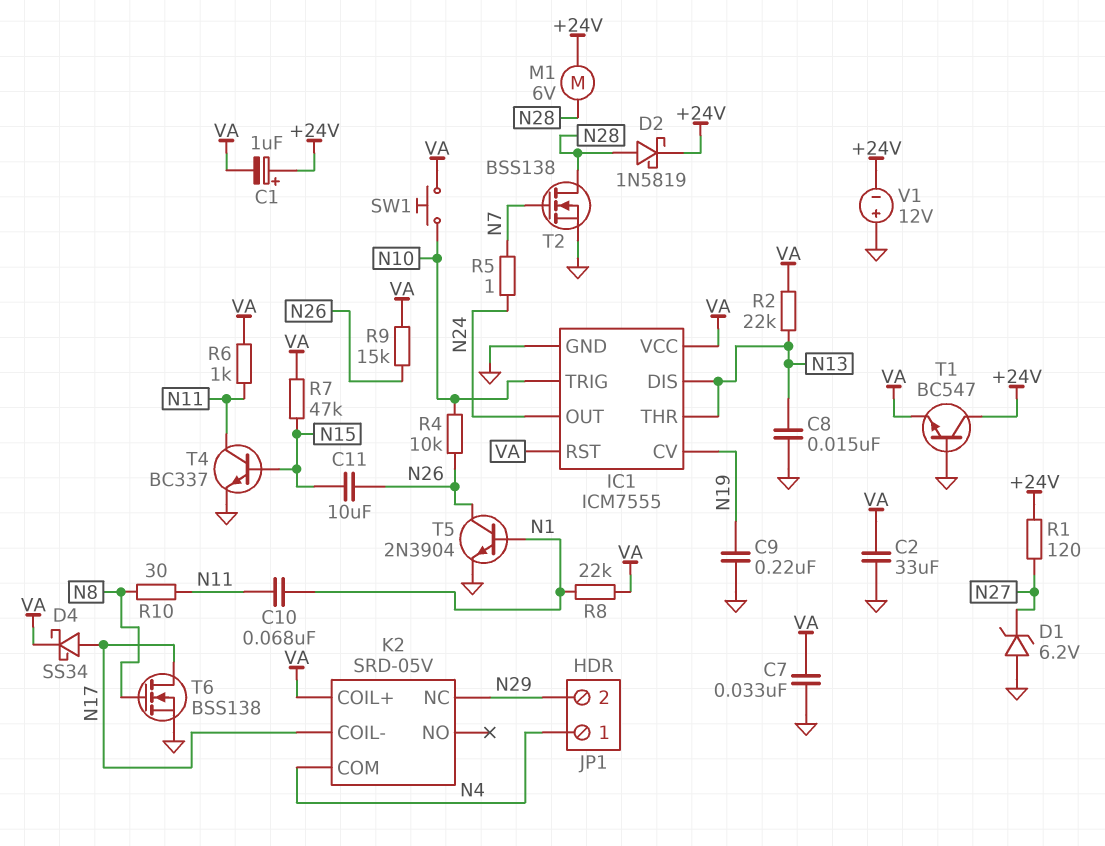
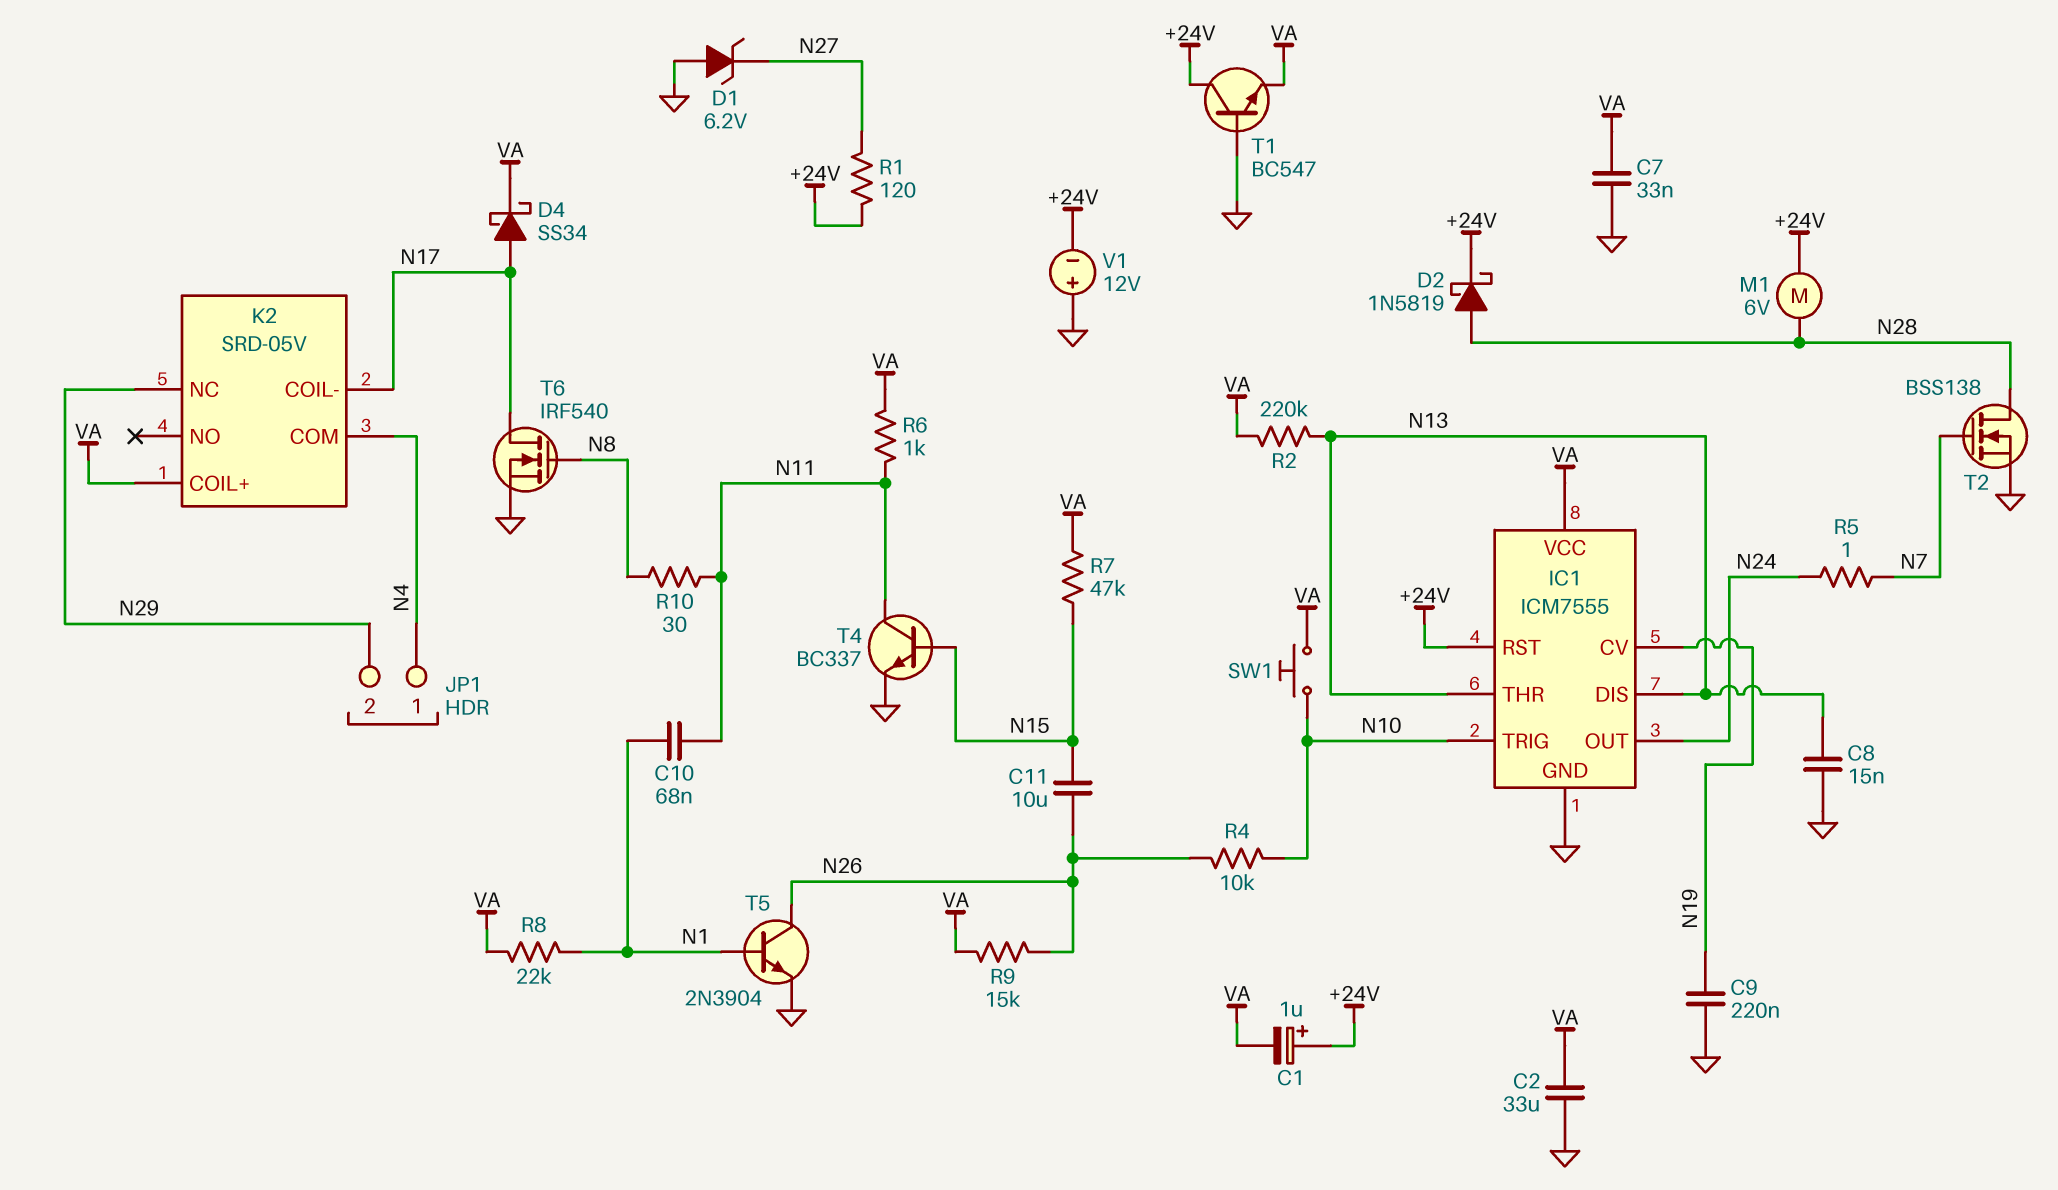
IC1 pin RST: VA -> +24V
R2: 22k (N13, VA) -> 220k (N13, VA)
T6: NMOS BSS138 (G N8, D N17, S GND) -> NMOS IRF540 (G N8, D N17, S GND)

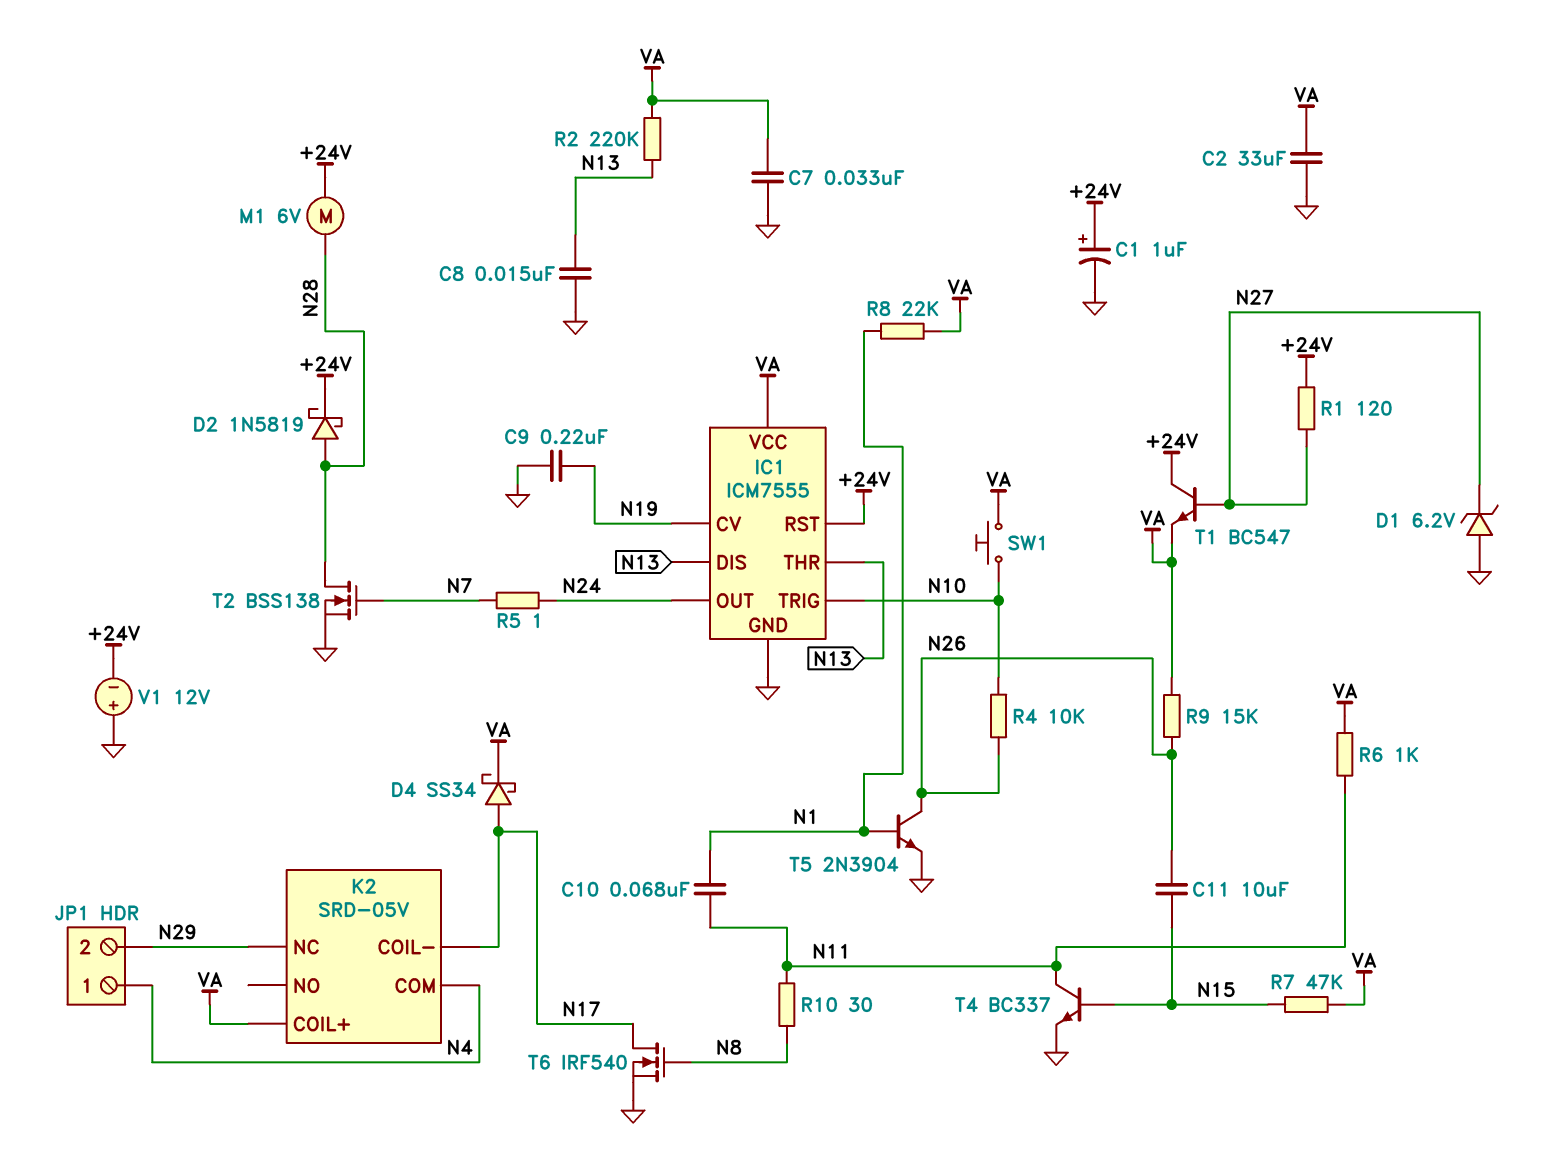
C1: 1uF (plus +24V, minus VA) -> 1uF (plus +24V, minus GND)
T1: NPN BC547 (B GND, C +24V, E VA) -> NPN BC547 (B N27, C +24V, E VA)

